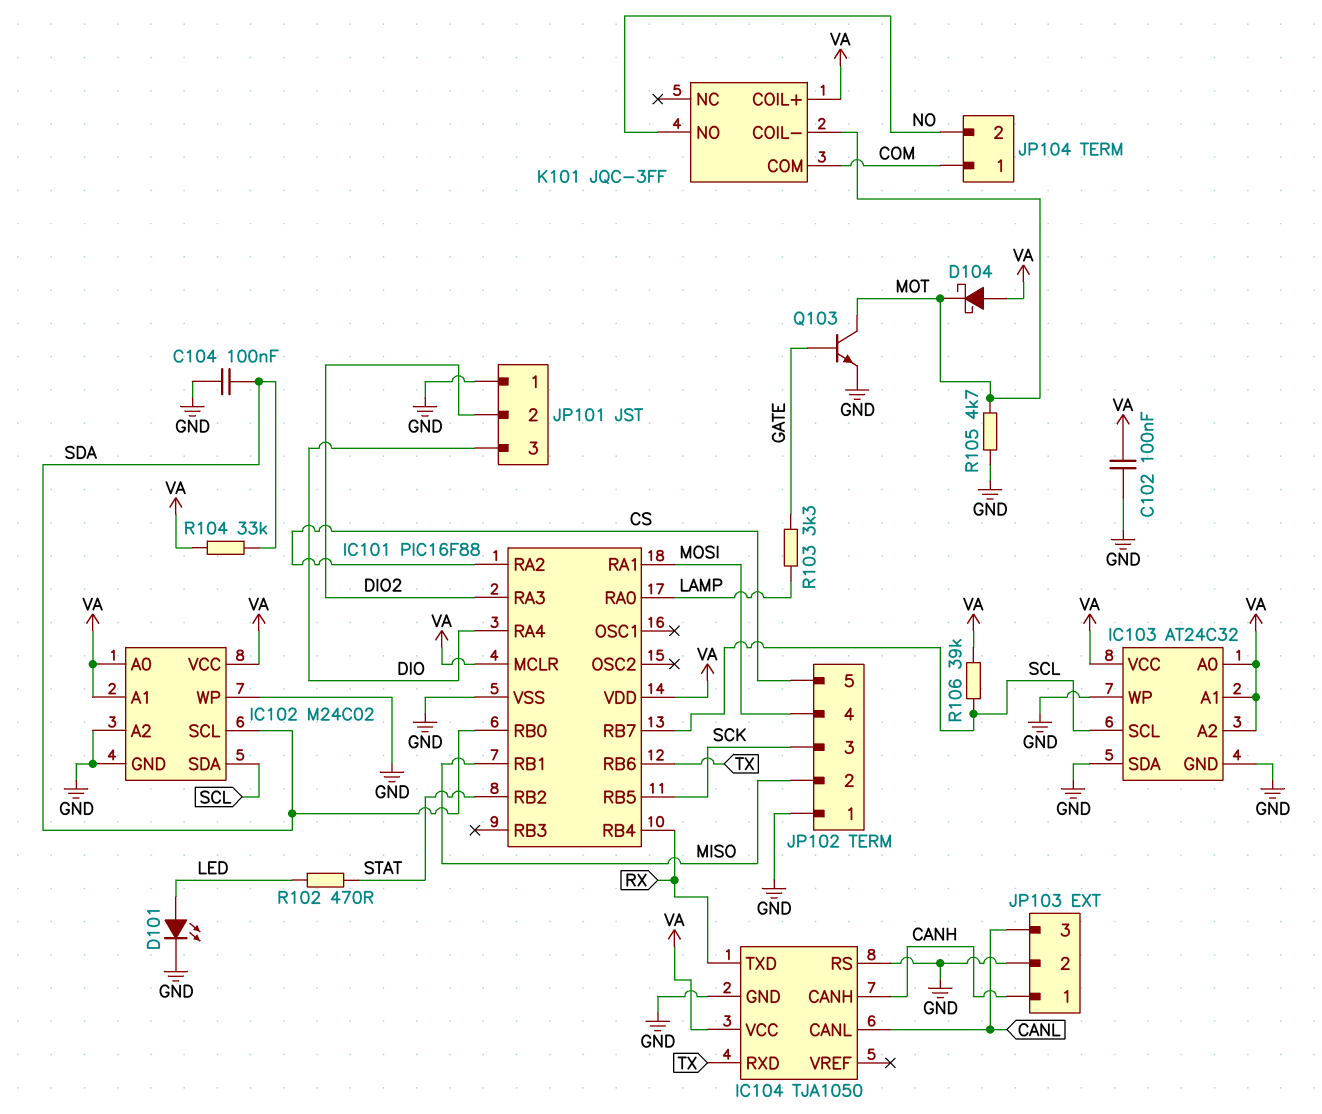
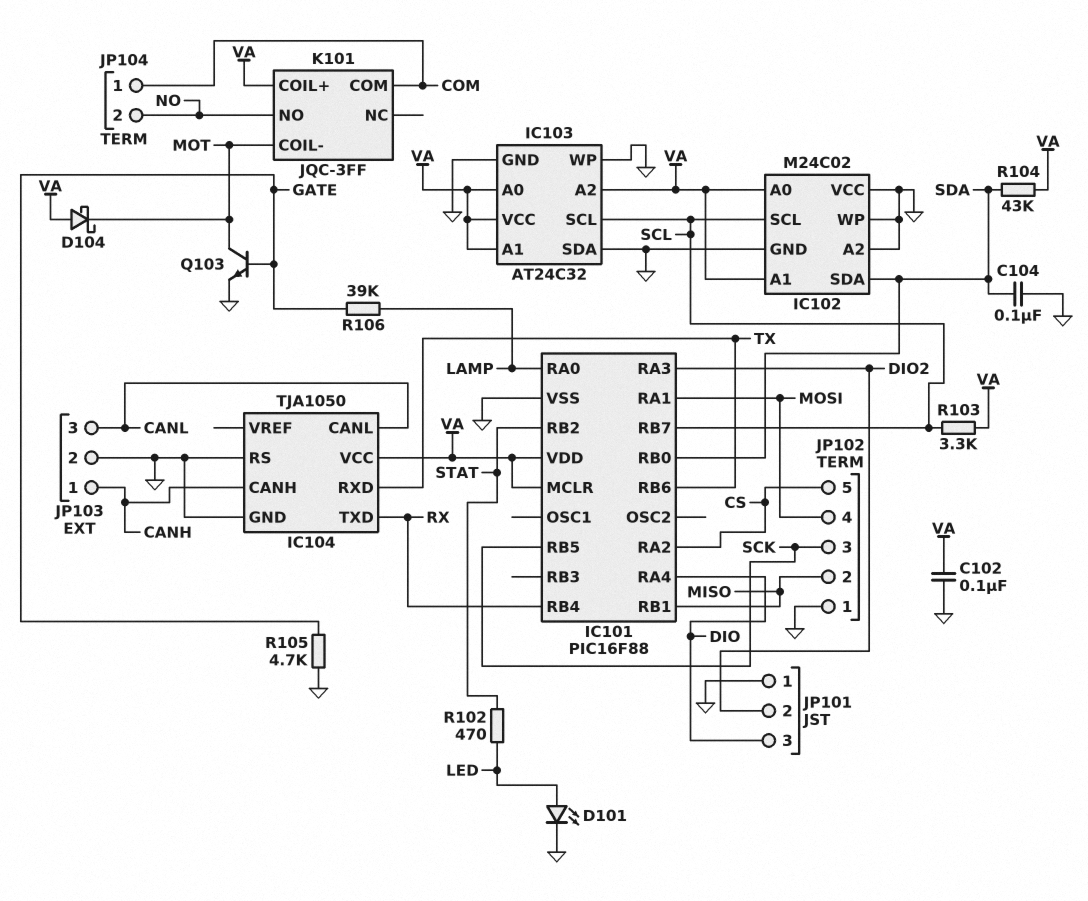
IC102 pin SCL: SDA -> SCL
IC102 pin SDA: SCL -> SDA
IC102 pin VCC: VA -> GND
R103: 3.3k (GATE, LAMP) -> 3.3k (SCL, VA)
R104: 33k (SDA, VA) -> 43k (SDA, VA)
R105: 4.7k (GND, MOT) -> 4.7k (GATE, GND)
R106: 39k (SCL, VA) -> 39k (GATE, LAMP)

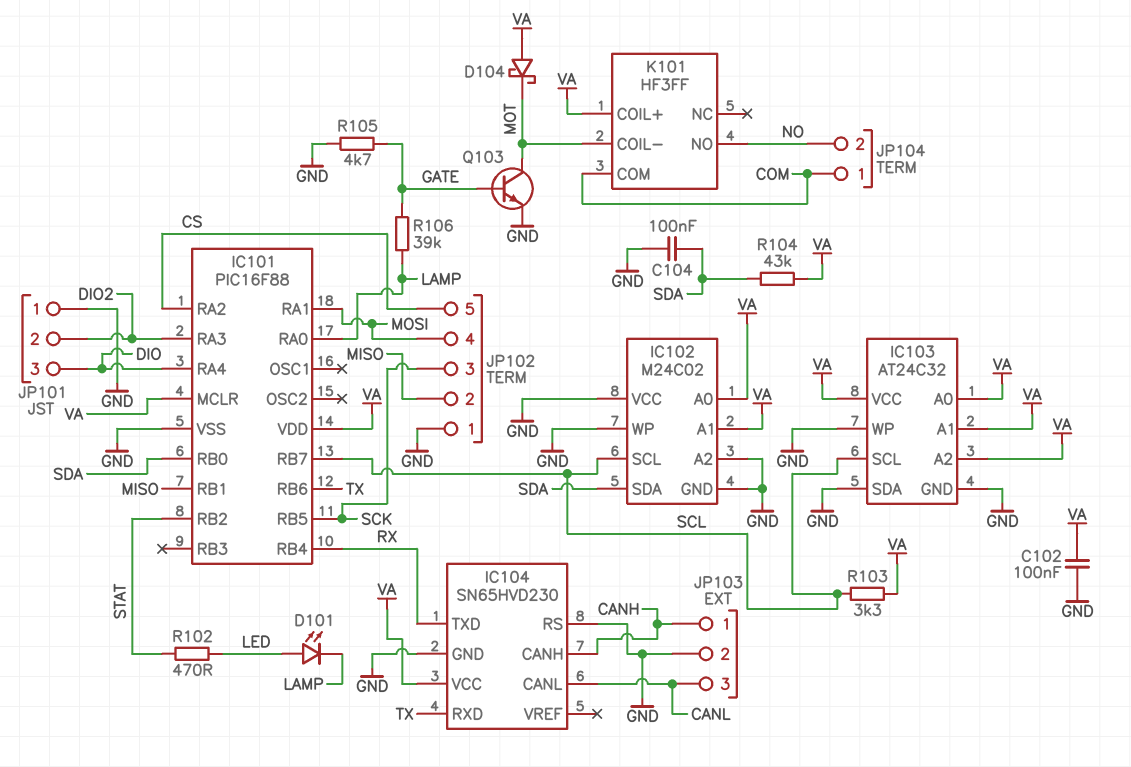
D101: LED (A LED, K GND) -> LED (A LED, K LAMP)
IC104: TJA1050 -> SN65HVD230
K101: JQC-3FF -> HF3FF

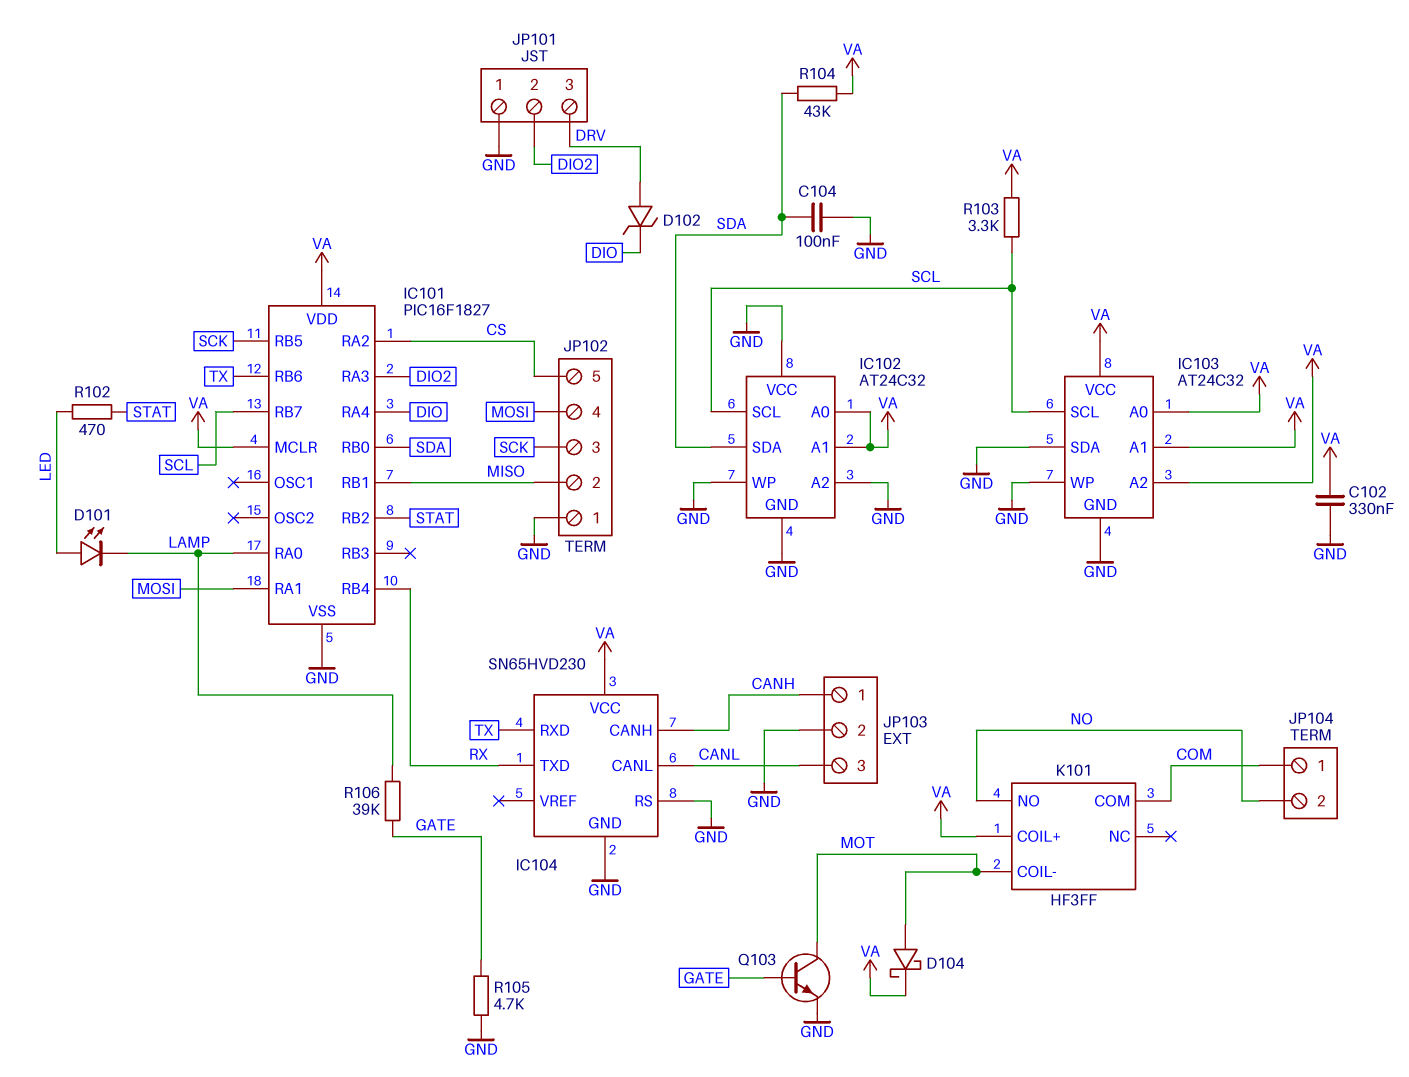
C102: 100nF (GND, VA) -> 330nF (GND, VA)
D102: none -> zener (A DRV, K DIO)
D104: schottky (A VA, K MOT) -> schottky (A MOT, K VA)
IC101: PIC16F88 -> PIC16F1827
IC102: M24C02 -> AT24C32
JP101 pin 3: DIO -> DRV

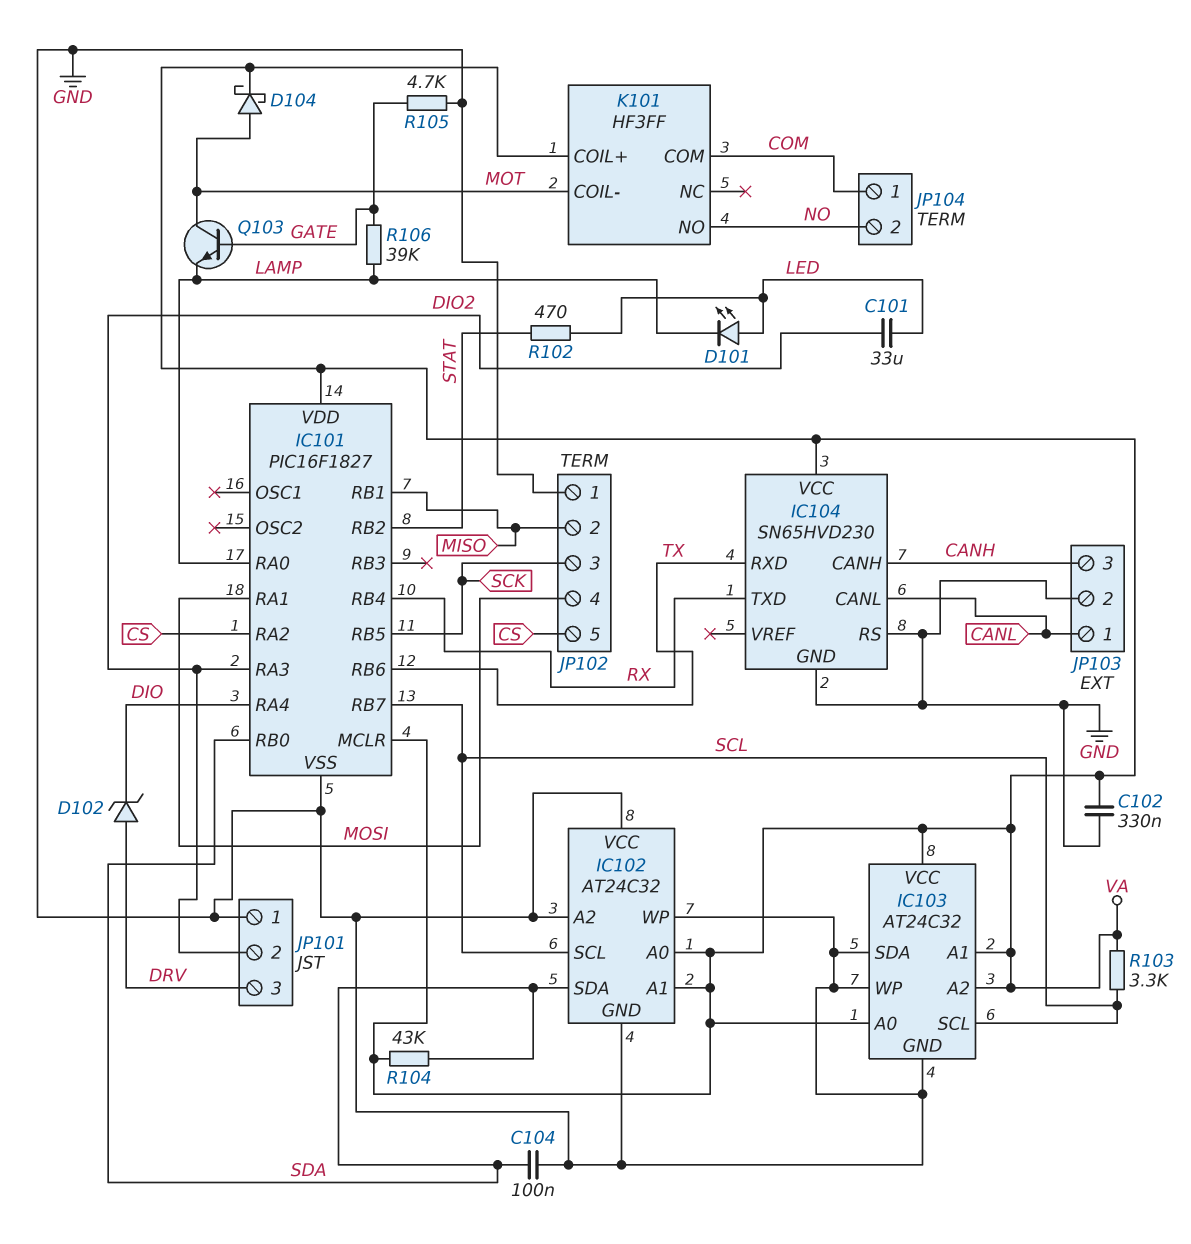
C101: none -> 33uF (DIO2, LED)
JP103 pin 1: CANH -> CANL
JP103 pin 3: CANL -> CANH
Q103: NPN (B GATE, C MOT, E GND) -> NPN (B GATE, C MOT, E LAMP)

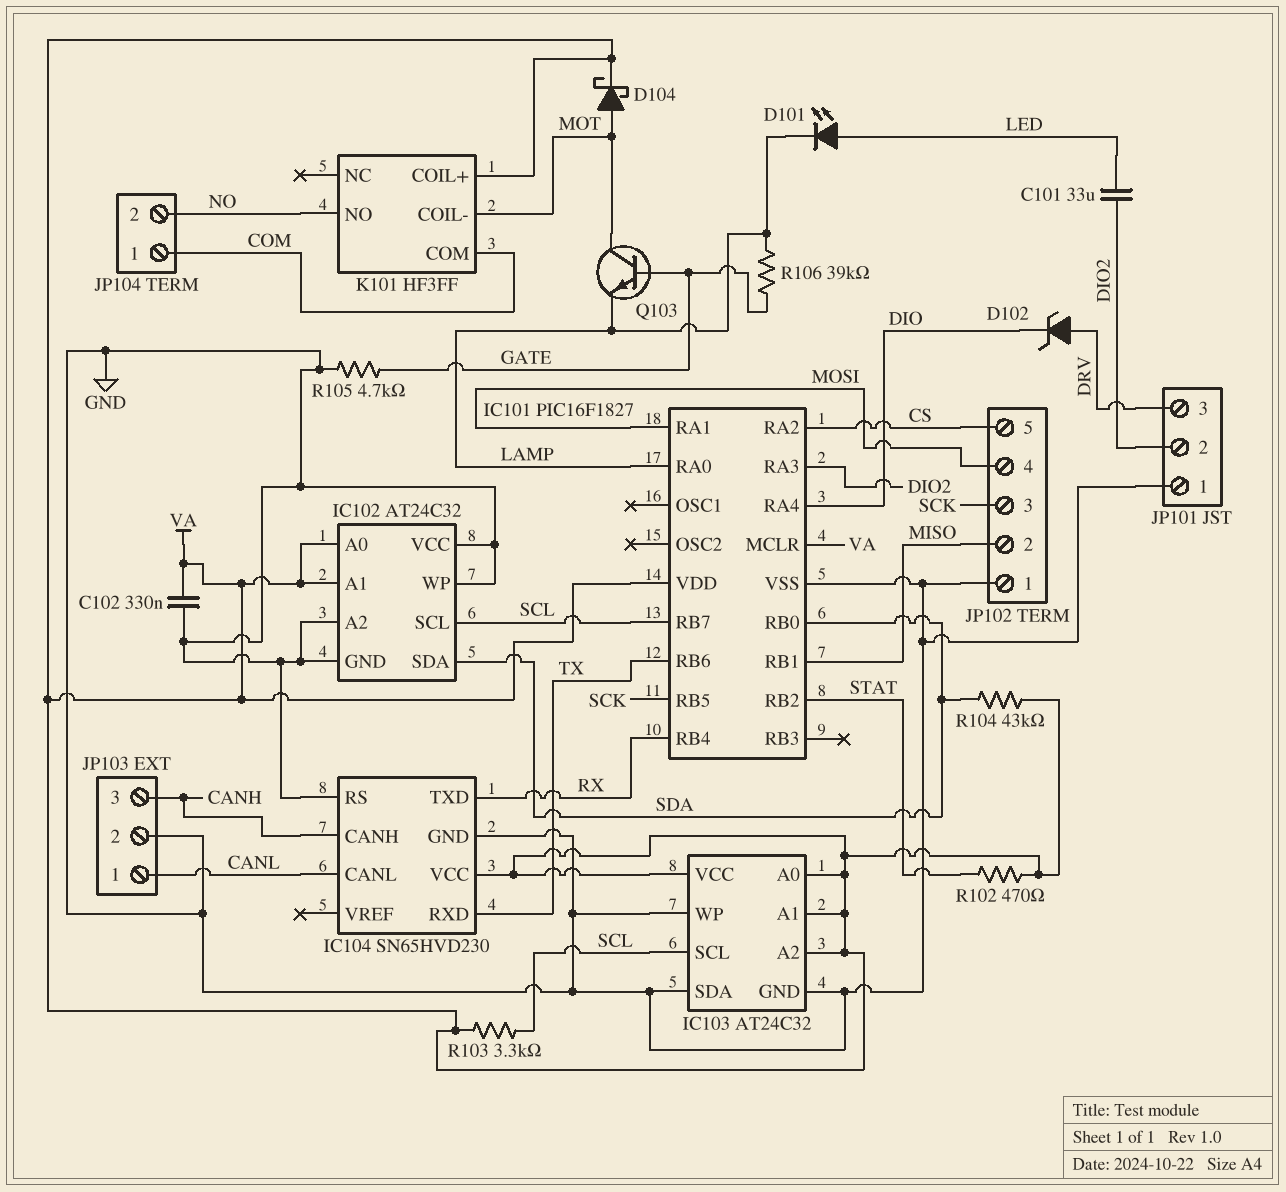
C104: 100nF (GND, SDA) -> none
R102: 470 (LED, STAT) -> 470 (STAT, VA)

